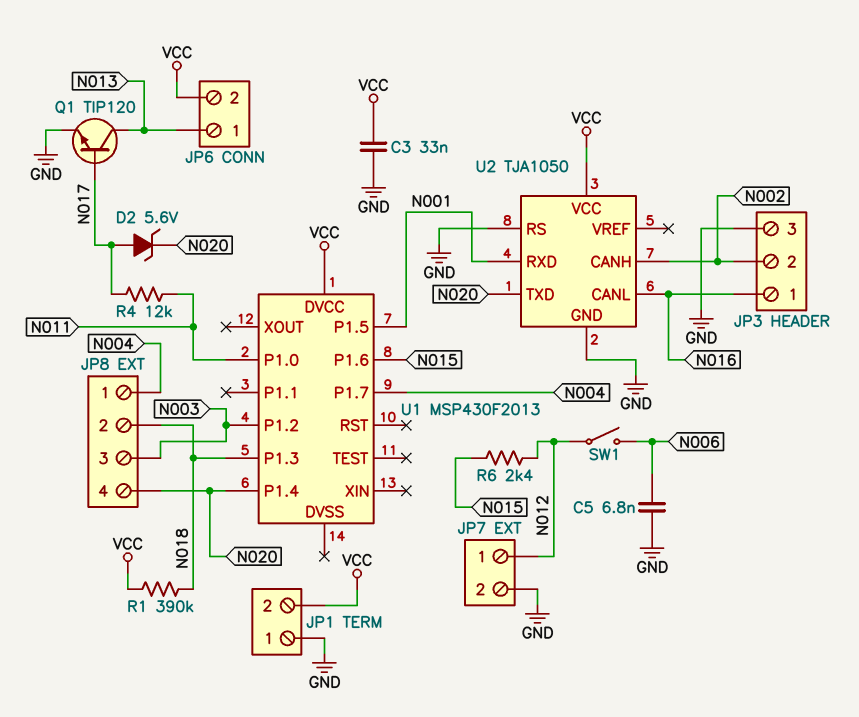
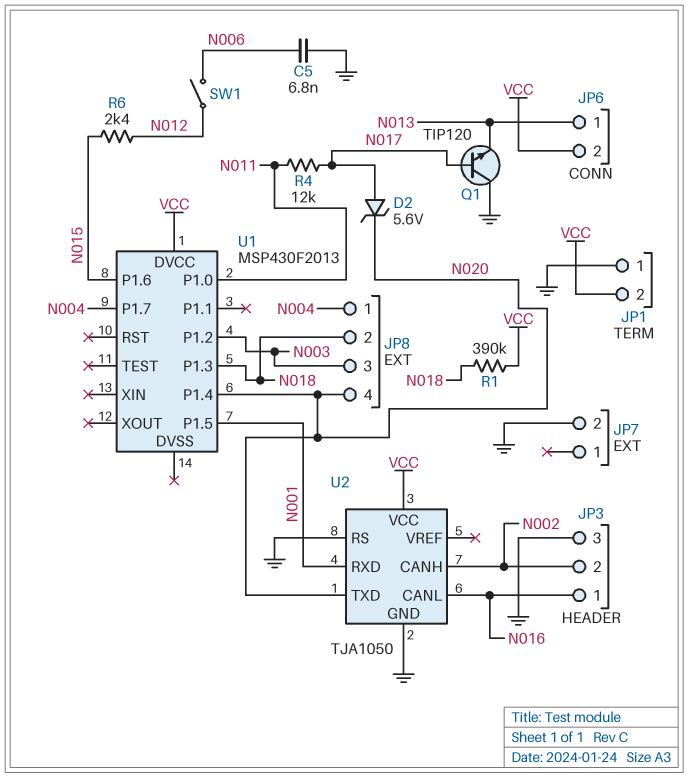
C3: 33nF (GND, VCC) -> none
JP7 pin 1: N012 -> none
Q1: NPN TIP120 (B N017, C N013, E GND) -> NPN TIP120 (B N017, C GND, E N013)

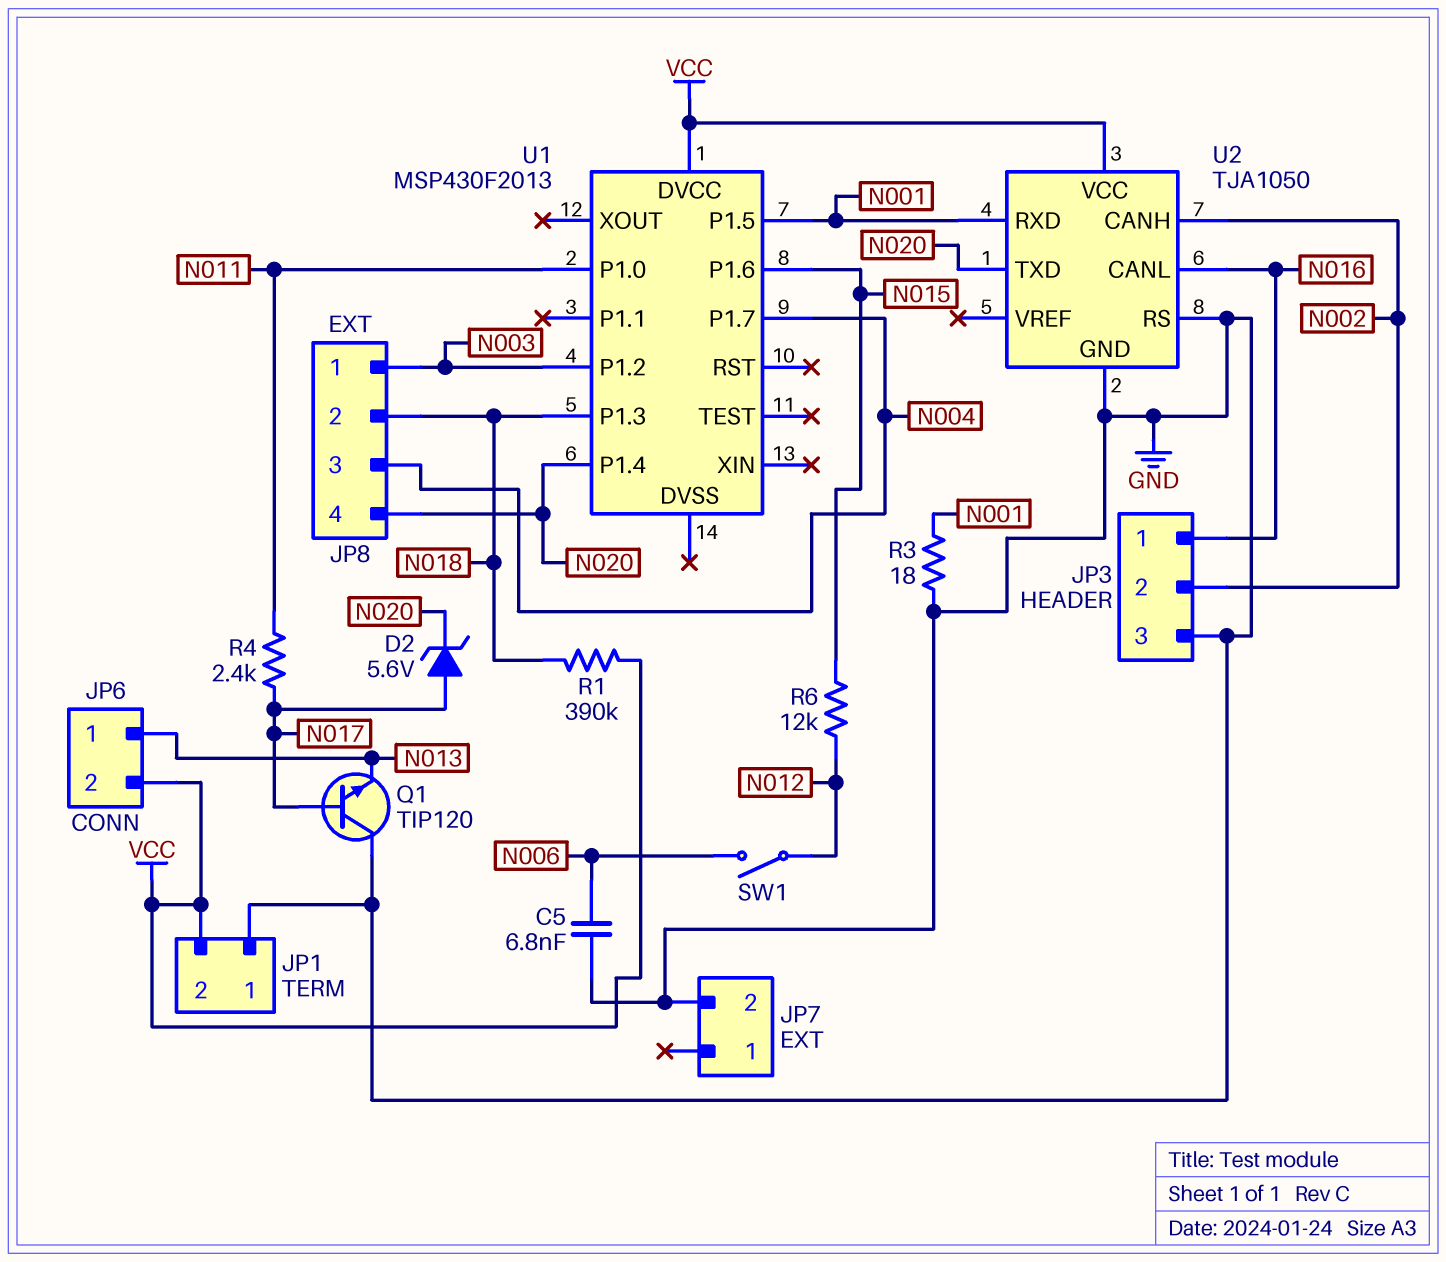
JP8 pin 1: N004 -> N003
JP8 pin 3: N003 -> N004
R3: none -> 18 (GND, N001)
R4: 12k (N011, N017) -> 2.4k (N011, N017)
R6: 2.4k (N012, N015) -> 12k (N012, N015)

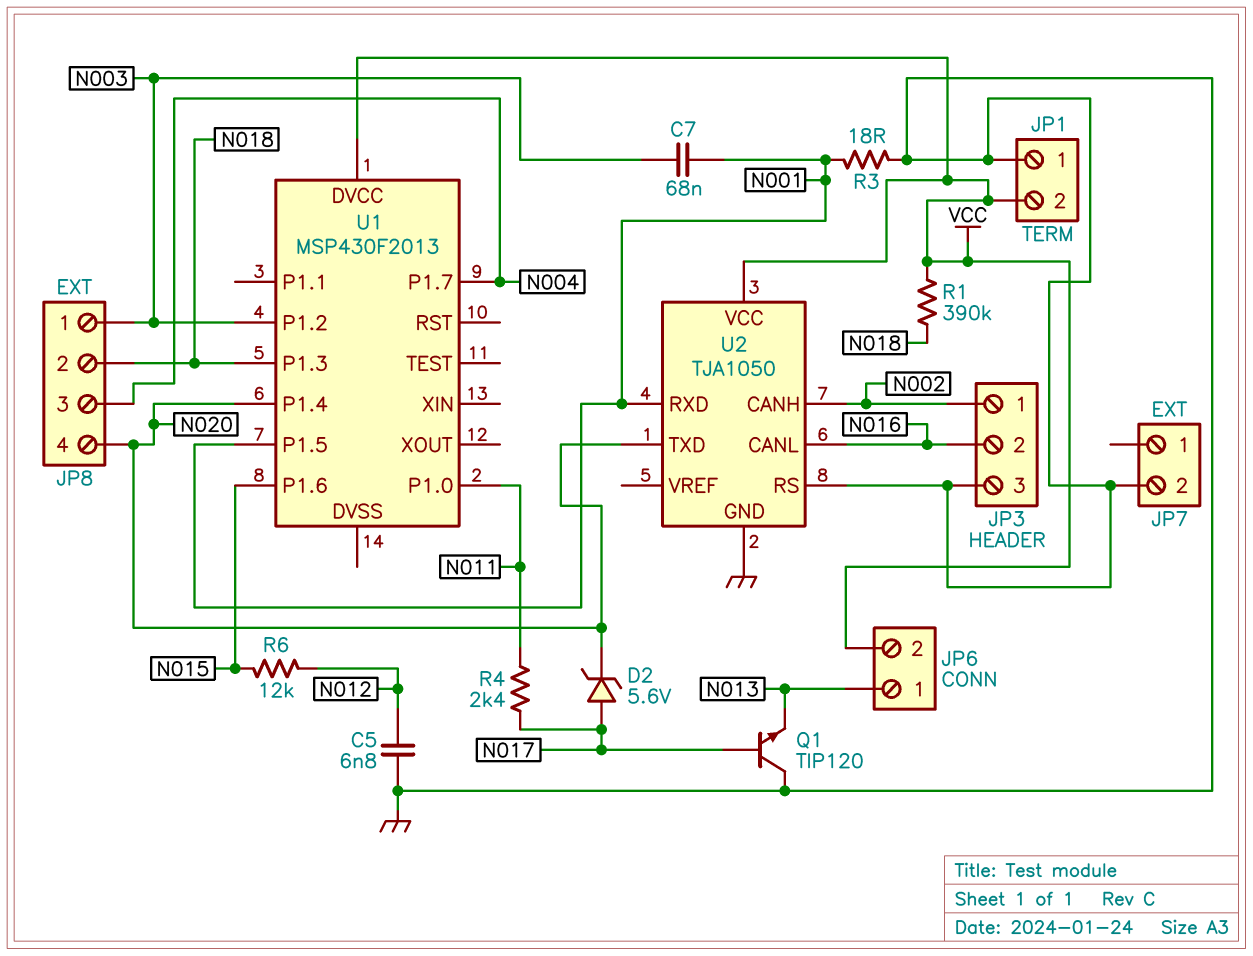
C5: 6.8nF (GND, N006) -> 6.8nF (GND, N012)
C7: none -> 68nF (N001, N003)
JP3 pin 1: N016 -> N002
JP3 pin 2: N002 -> N016
SW1: switch (N006, N012) -> none

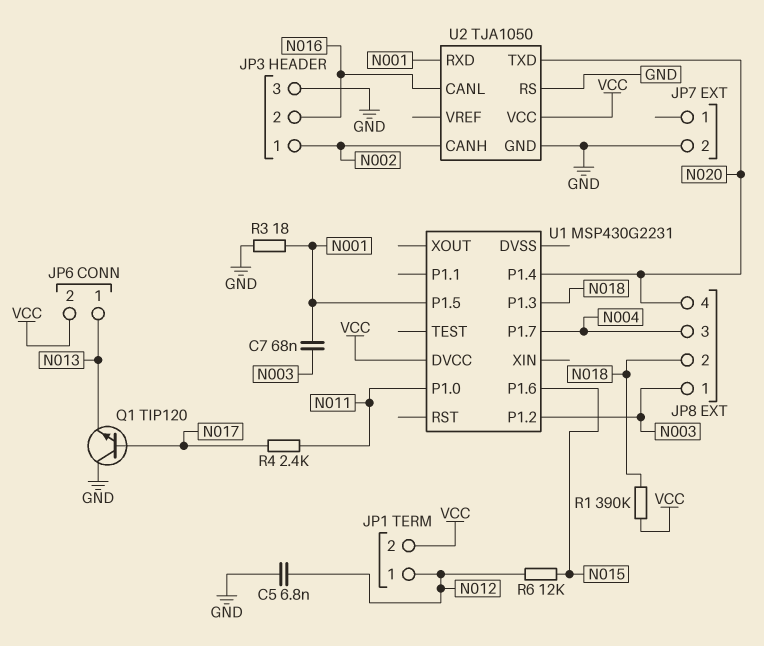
D2: zener 5.6V (A N017, K N020) -> none
JP1 pin 1: GND -> N012
U1: MSP430F2013 -> MSP430G2231

